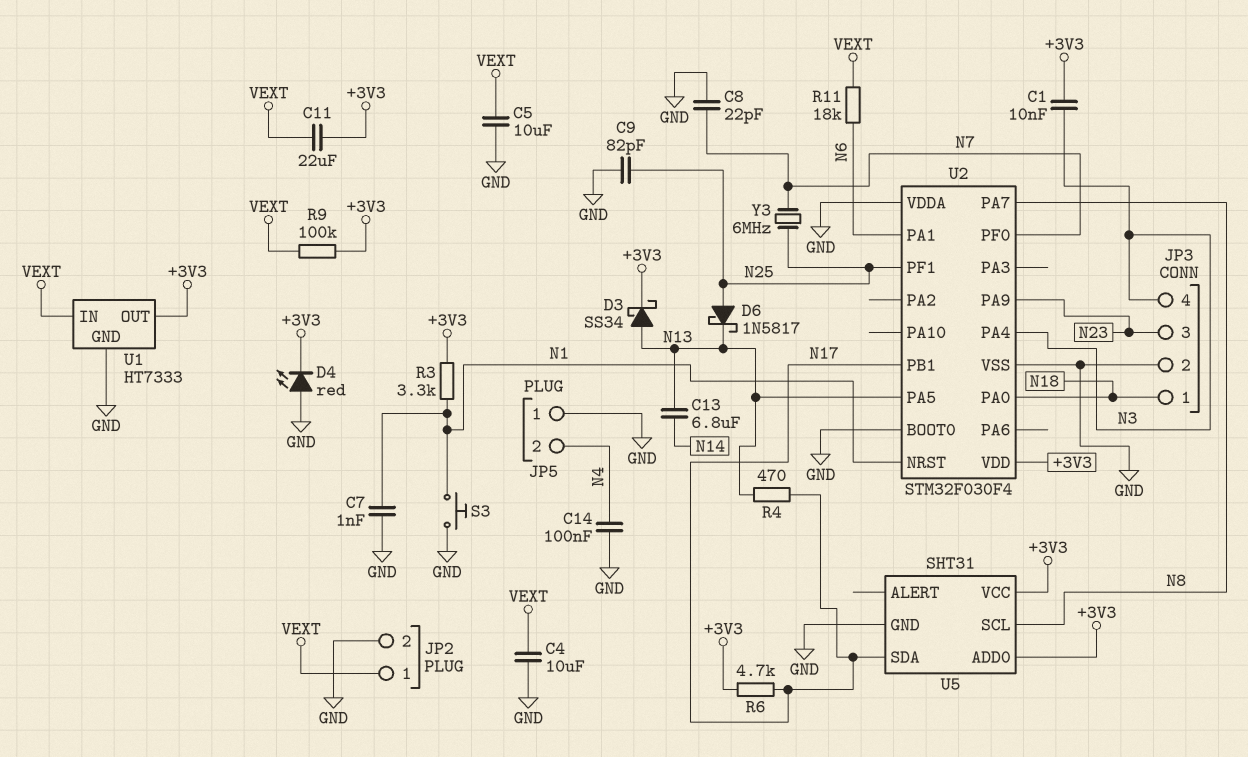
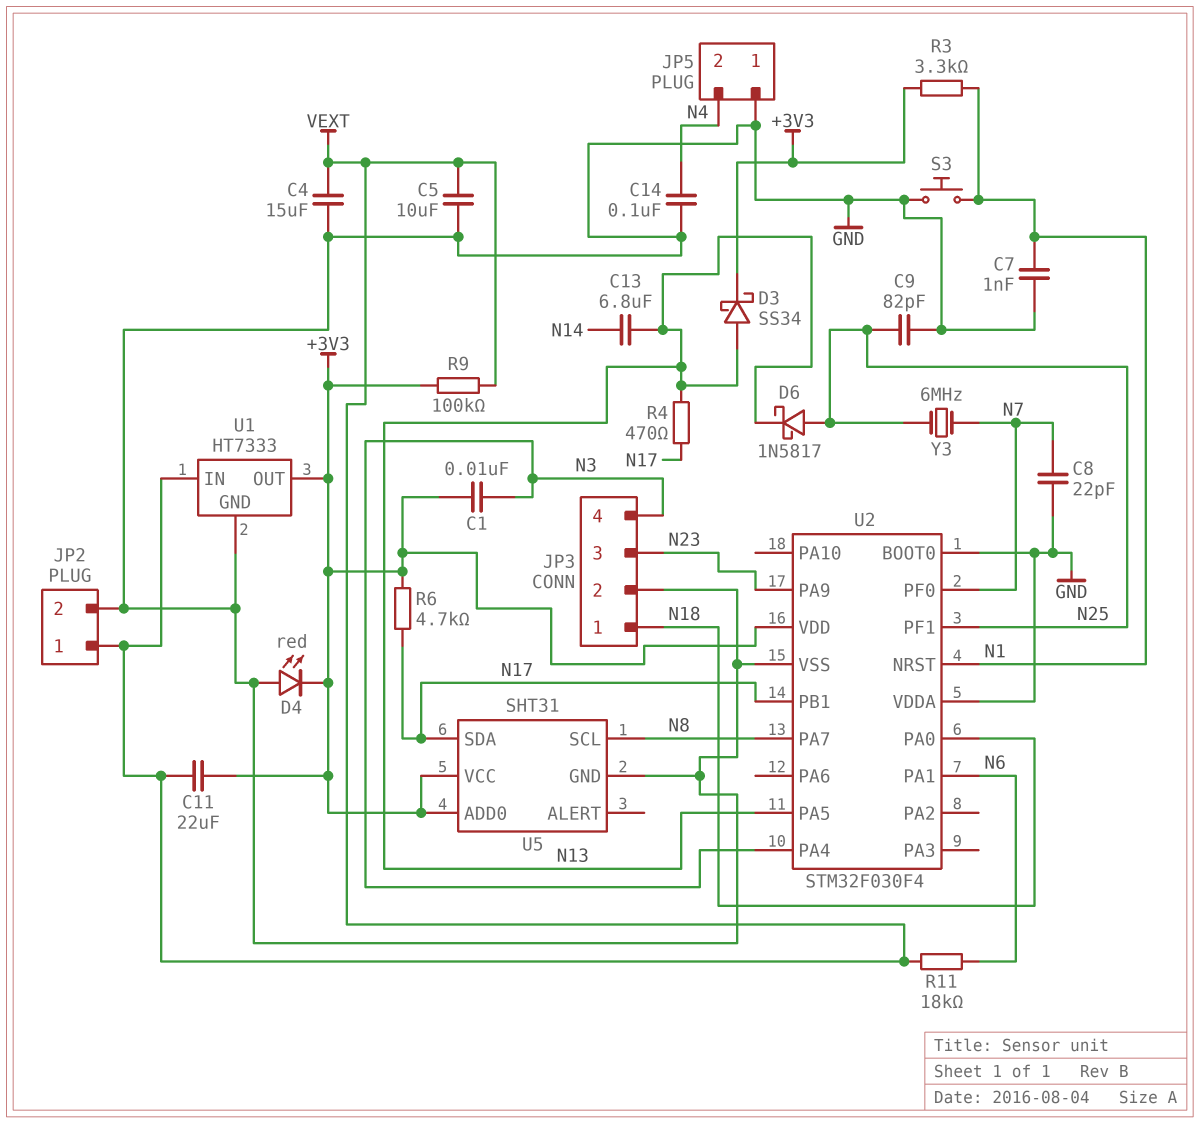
C4: 10uF (GND, VEXT) -> 15uF (GND, VEXT)

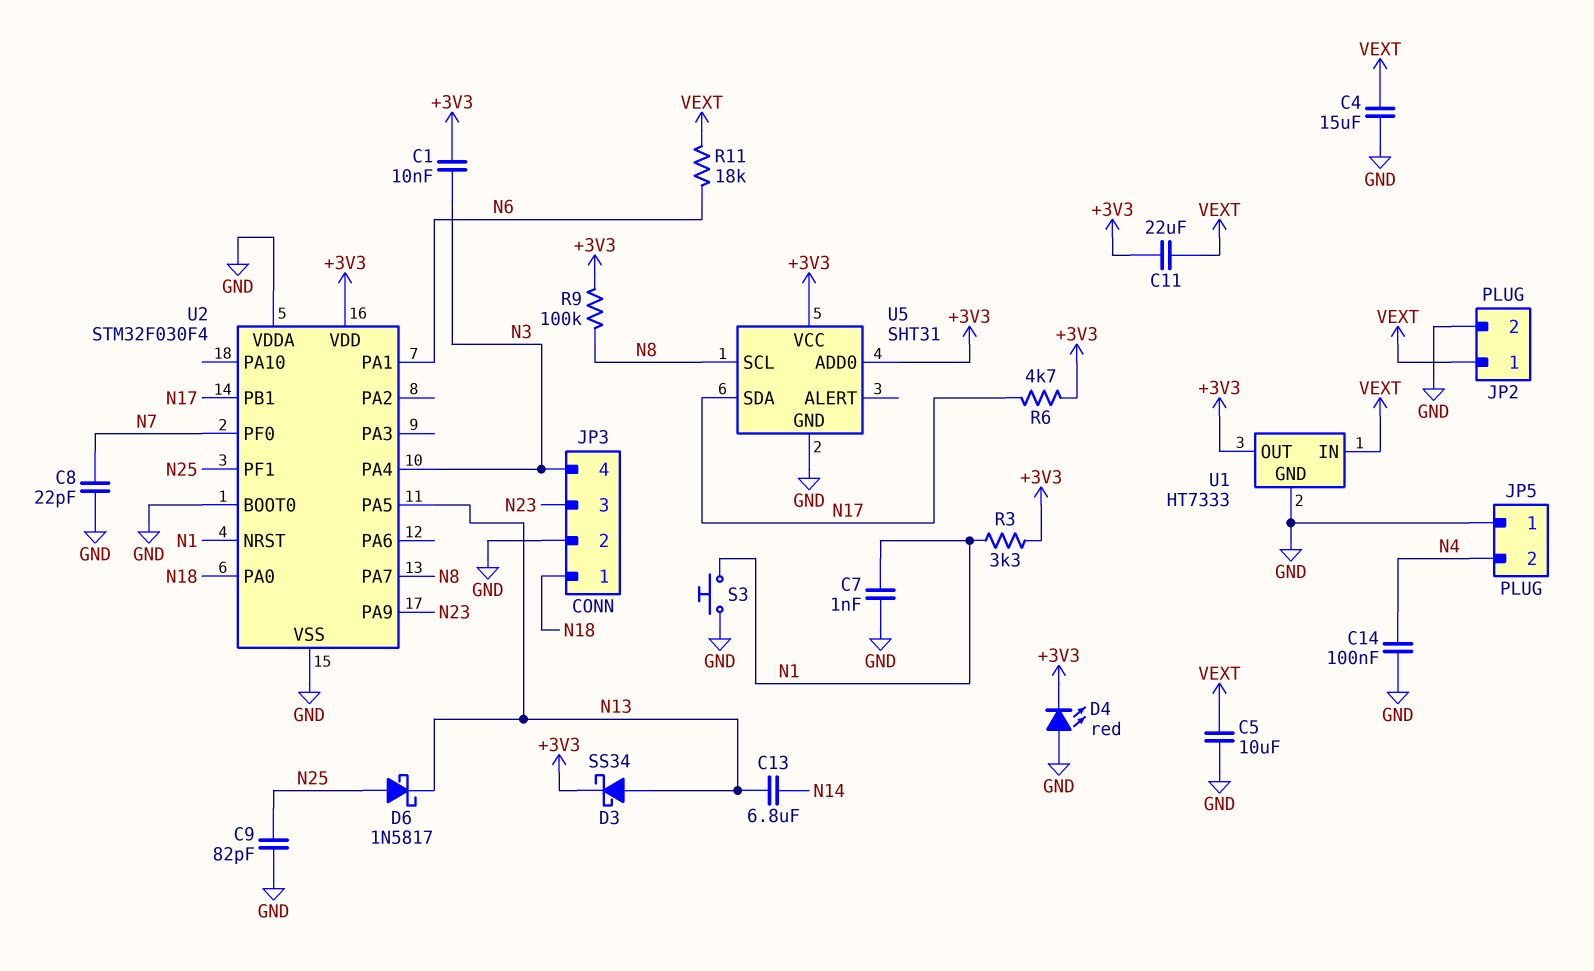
R4: 470 (N13, N17) -> none
R9: 100k (+3V3, VEXT) -> 100k (+3V3, N8)
Y3: 6MHz (N7, N25) -> none

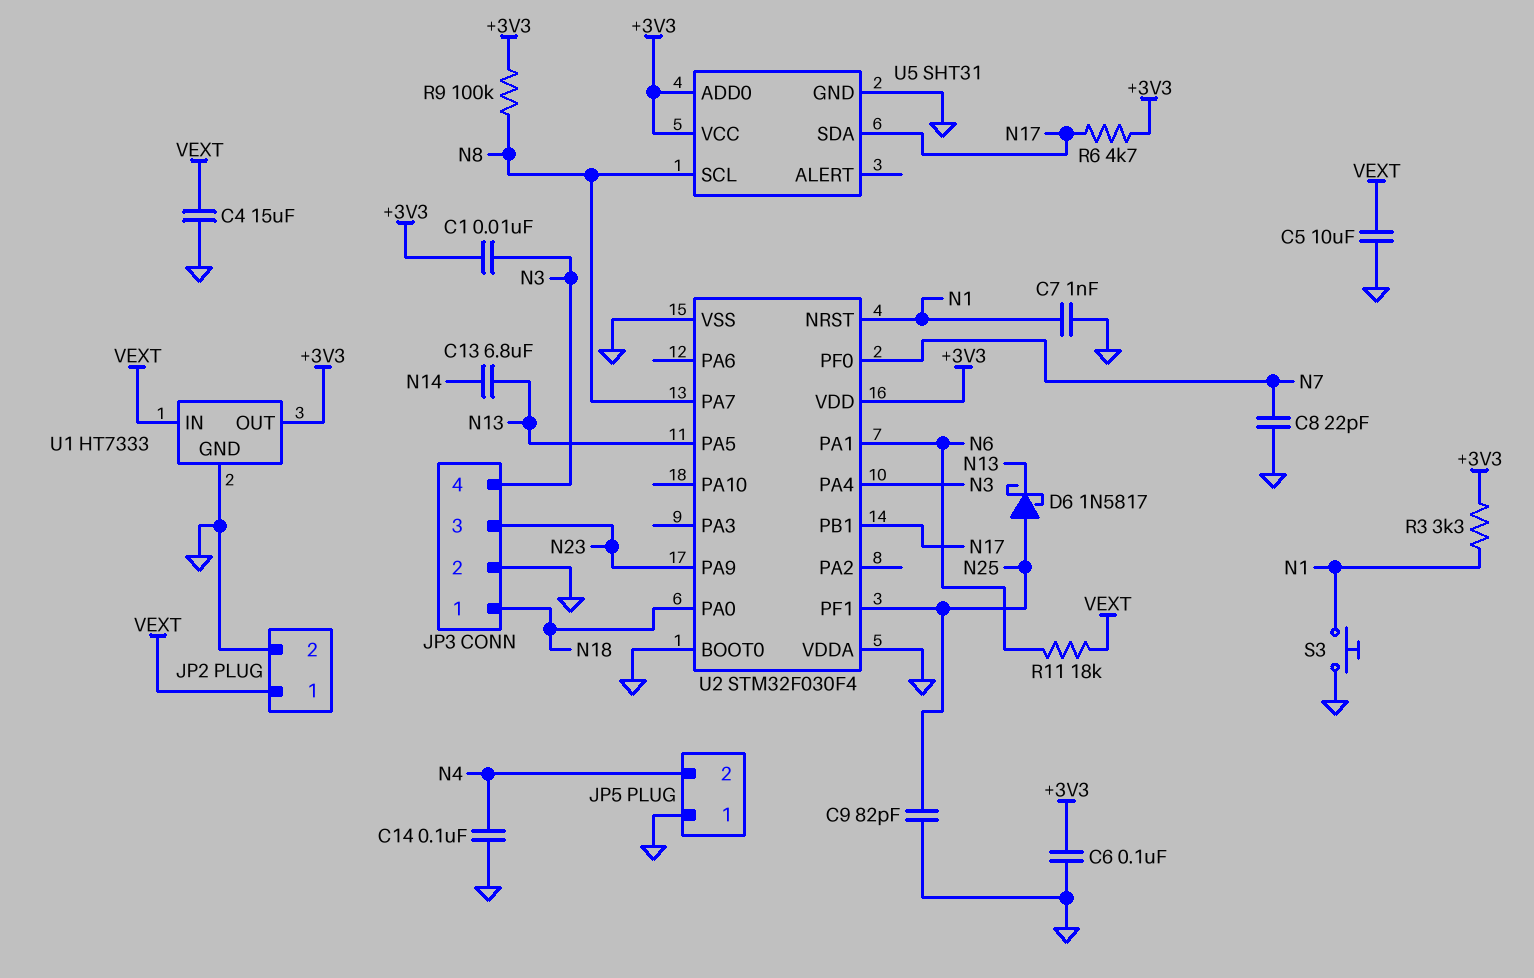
C6: none -> 100nF (+3V3, GND)
C11: 22uF (+3V3, VEXT) -> none
D3: schottky SS34 (A N13, K +3V3) -> none
D4: LED red (A GND, K +3V3) -> none

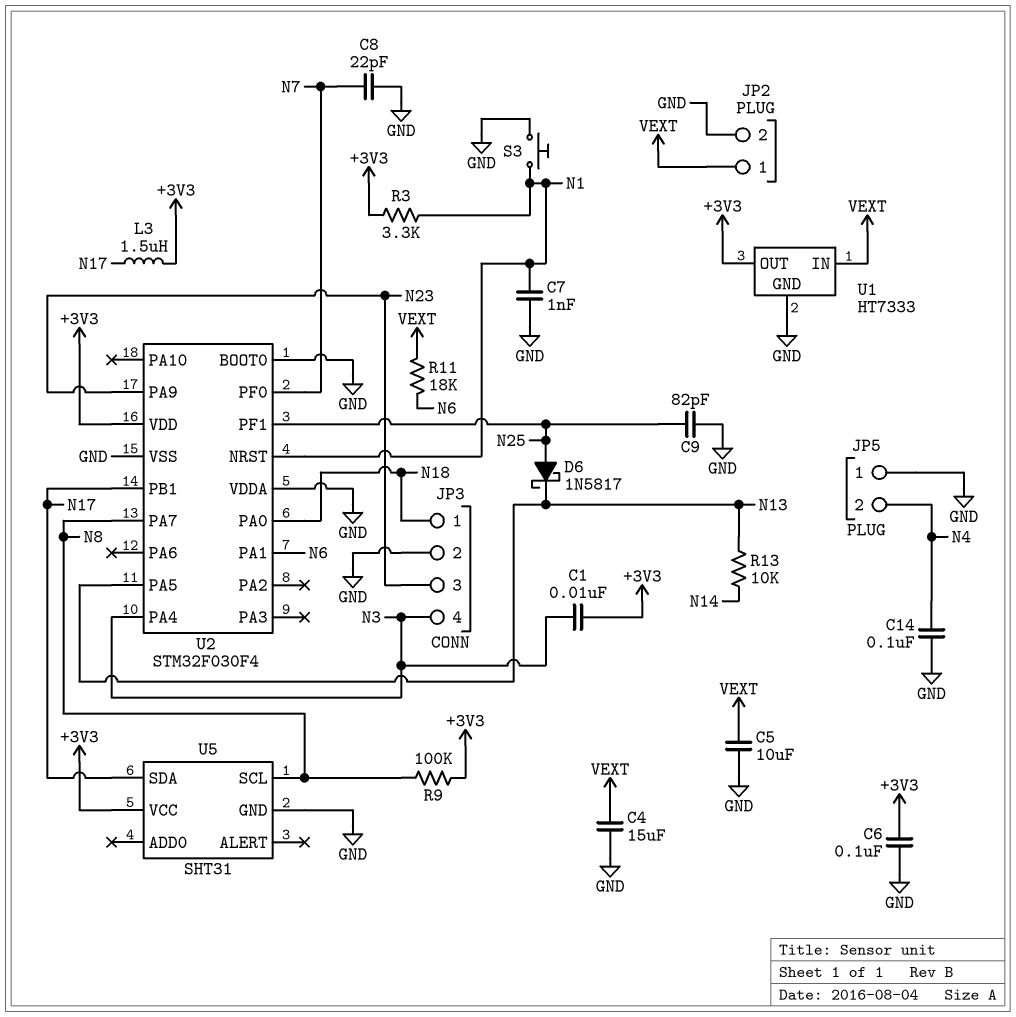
C13: 6.8uF (N13, N14) -> none
L3: none -> 1.5uH (+3V3, N17)
R6: 4.7k (+3V3, N17) -> none
R13: none -> 10k (N13, N14)
U5 pin ADD0: +3V3 -> none

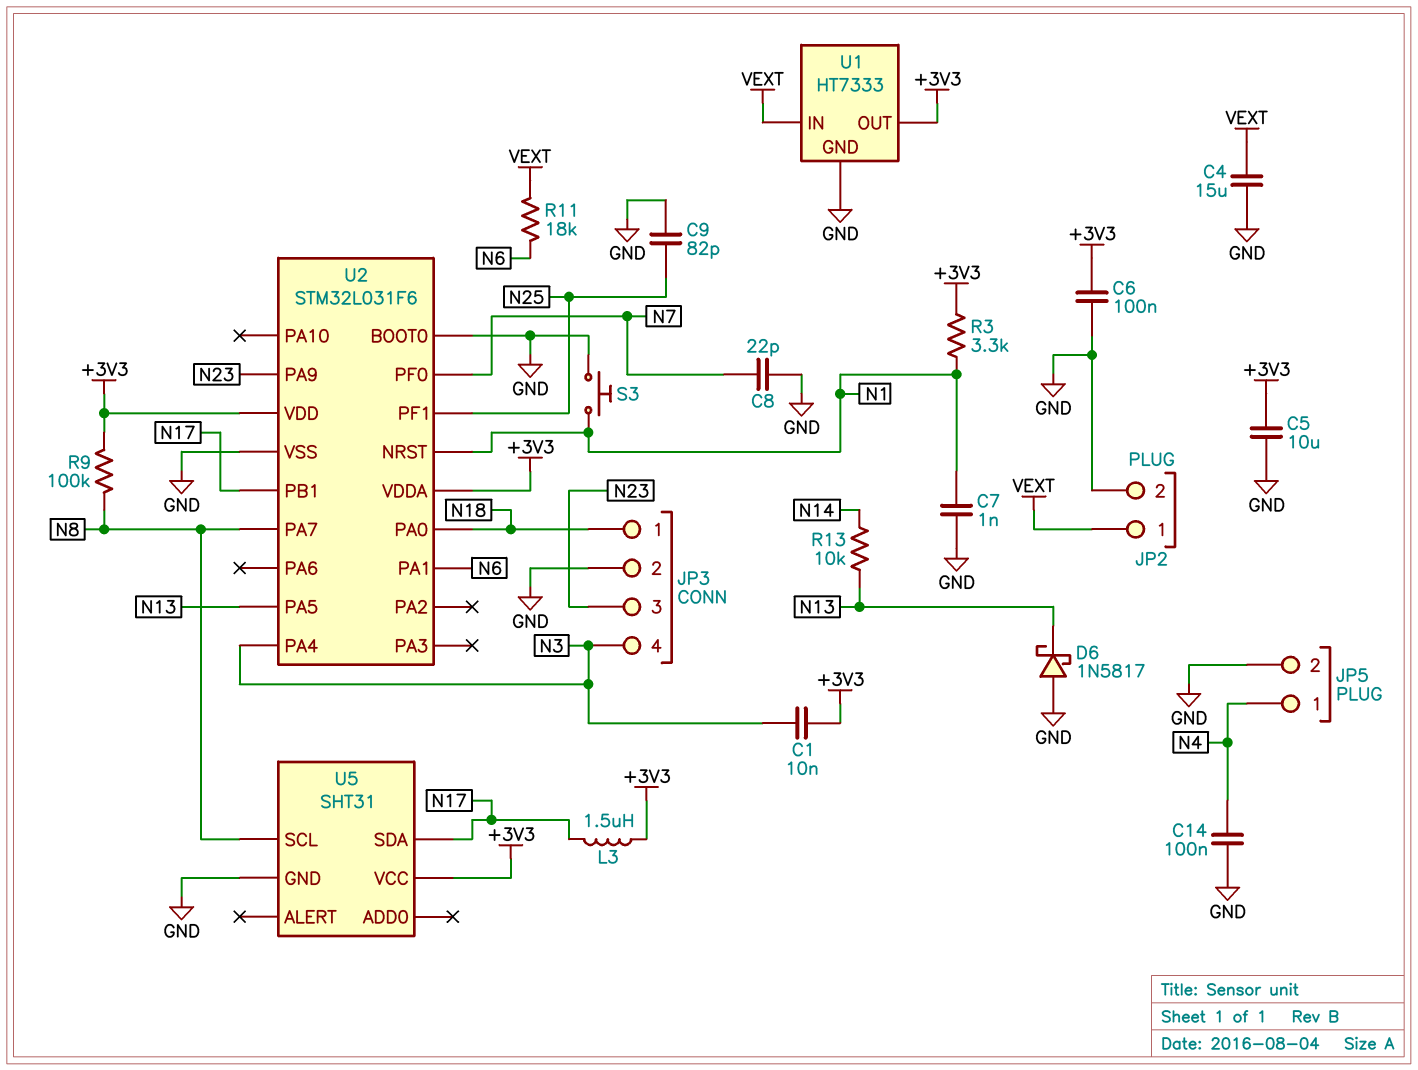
C5: 10uF (GND, VEXT) -> 10uF (+3V3, GND)
D6: schottky 1N5817 (A N25, K N13) -> schottky 1N5817 (A GND, K N13)
JP5 pin 1: GND -> N4
JP5 pin 2: N4 -> GND
U2: STM32F030F4 -> STM32L031F6
U2 pin VDDA: GND -> +3V3

